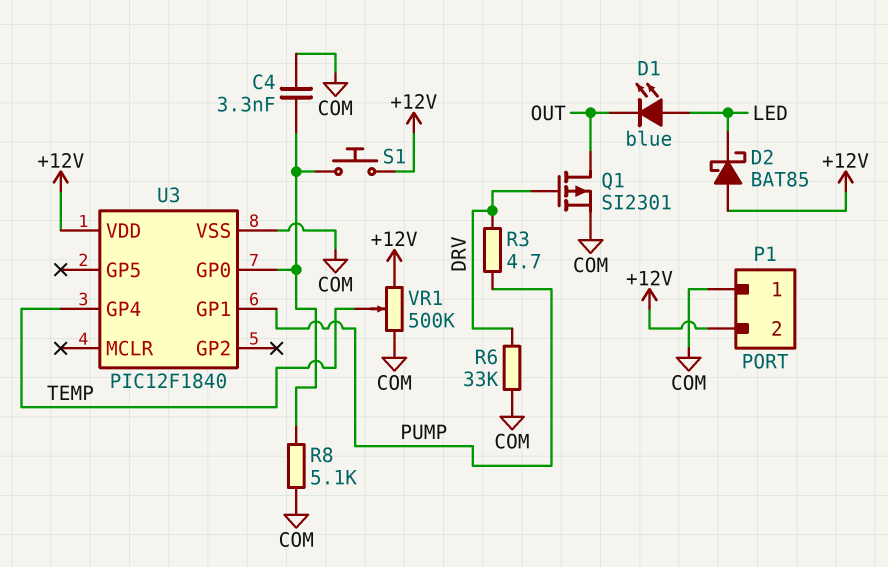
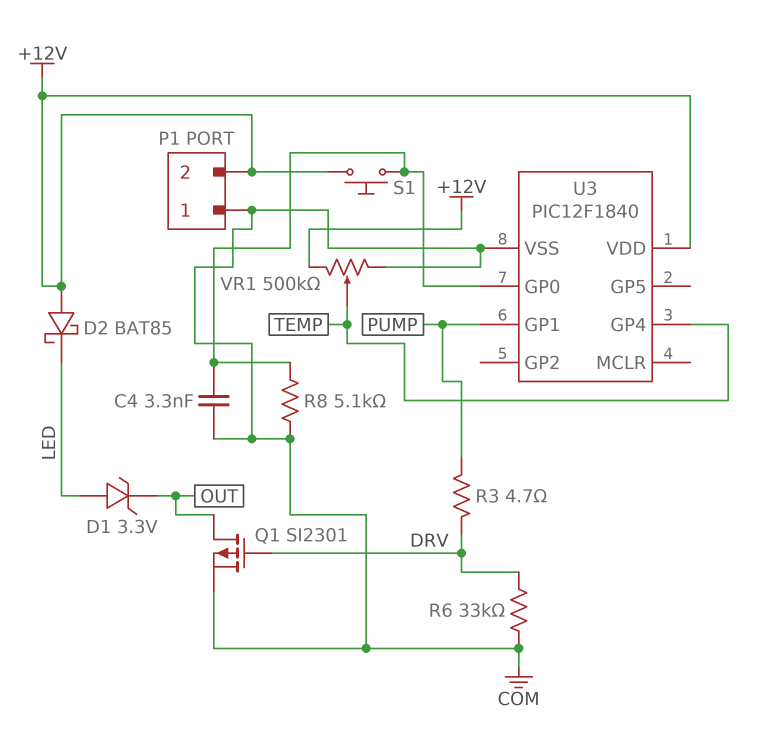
D1: LED blue (A LED, K OUT) -> zener 3.3V (A LED, K OUT)

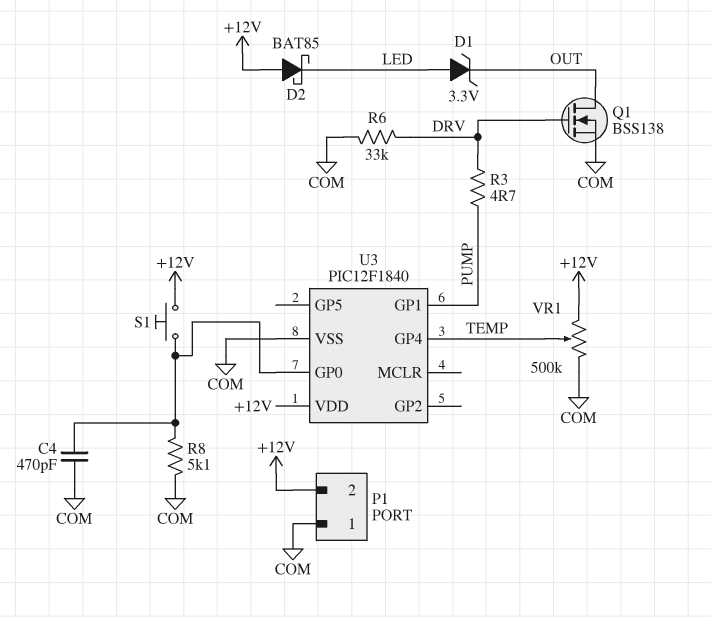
C4: 3.3nF (COM, U3/GP0) -> 470pF (COM, U3/GP0)
Q1: PMOS SI2301 (G DRV, D OUT, S COM) -> NMOS BSS138 (G DRV, D OUT, S COM)

